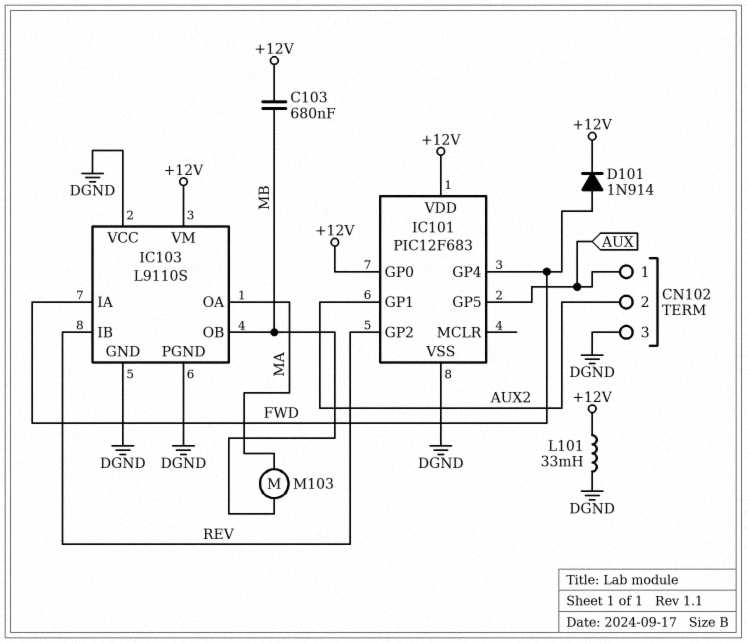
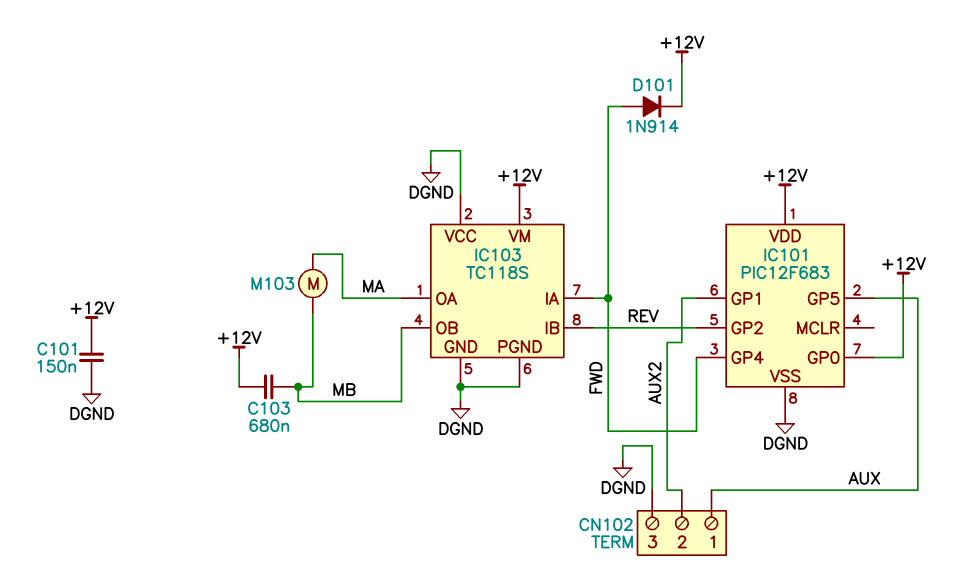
C101: none -> 150nF (+12V, DGND)
IC103: L9110S -> TC118S
L101: 33mH (+12V, DGND) -> none

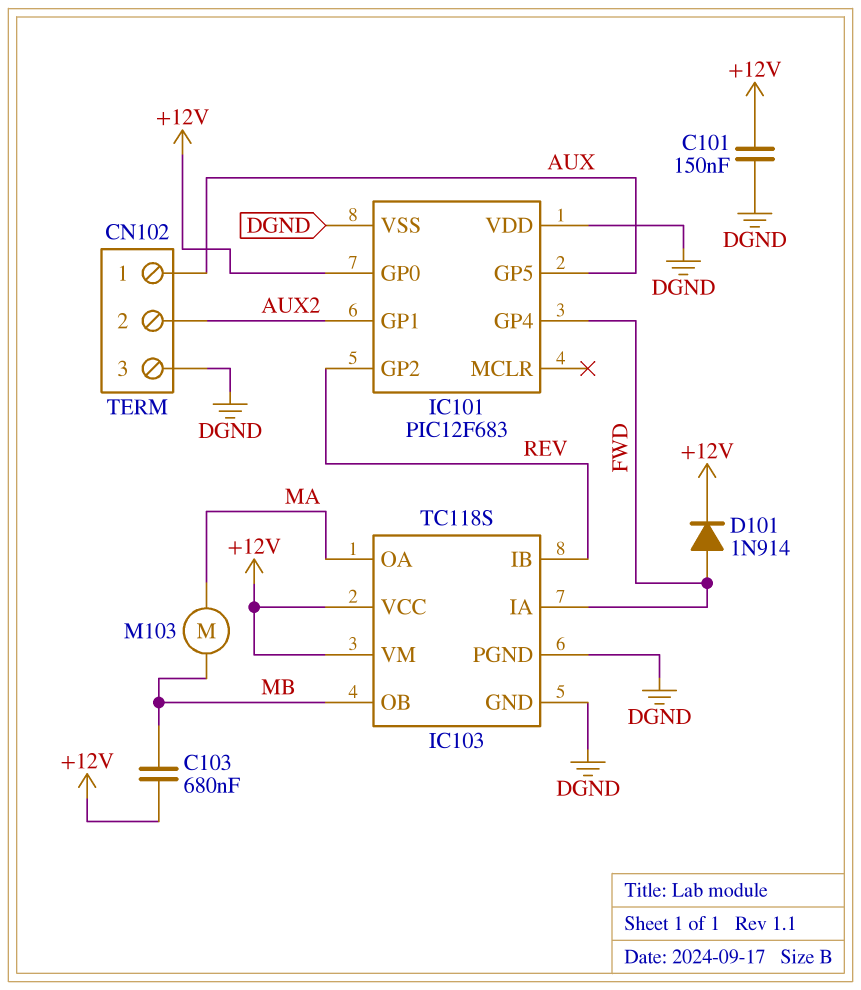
IC101 pin VDD: +12V -> DGND
IC103 pin VCC: DGND -> +12V

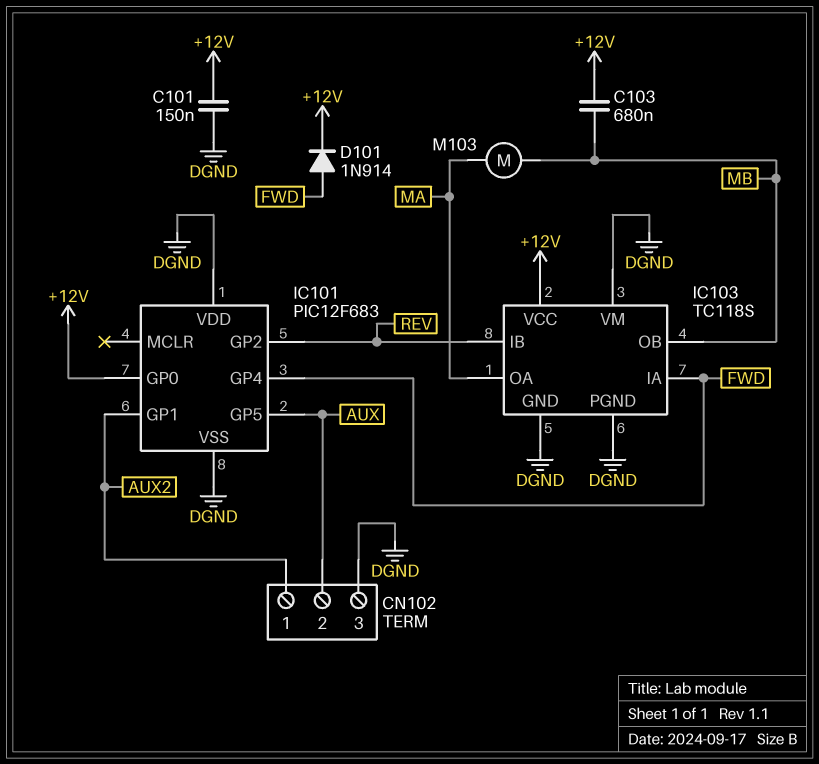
CN102 pin 1: AUX -> AUX2
CN102 pin 2: AUX2 -> AUX
IC103 pin VM: +12V -> DGND

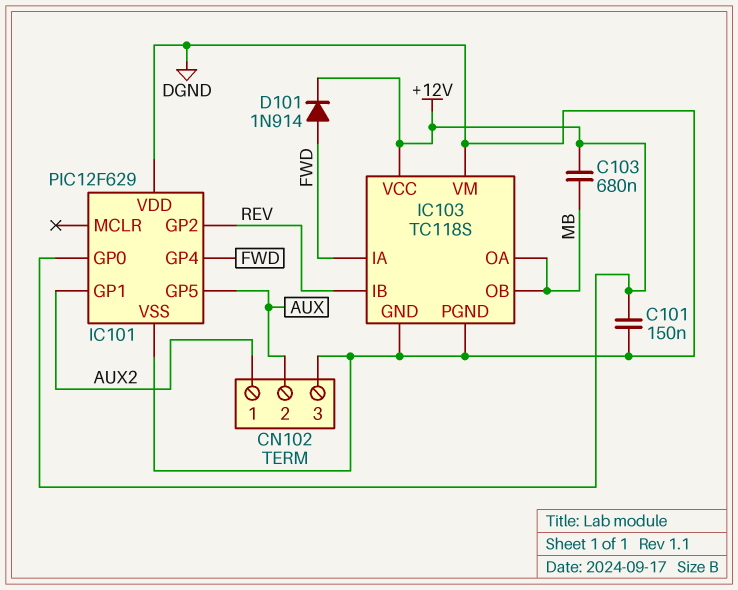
IC101: PIC12F683 -> PIC12F629
IC103 pin OA: MA -> MB
M103: motor (MA, MB) -> none

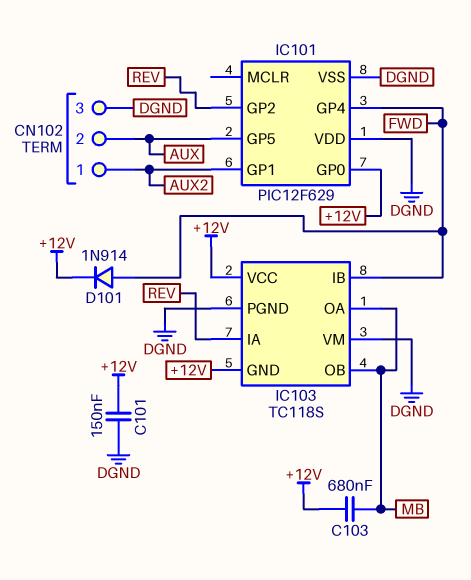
IC103 pin GND: DGND -> +12V
IC103 pin IA: FWD -> REV
IC103 pin IB: REV -> FWD

